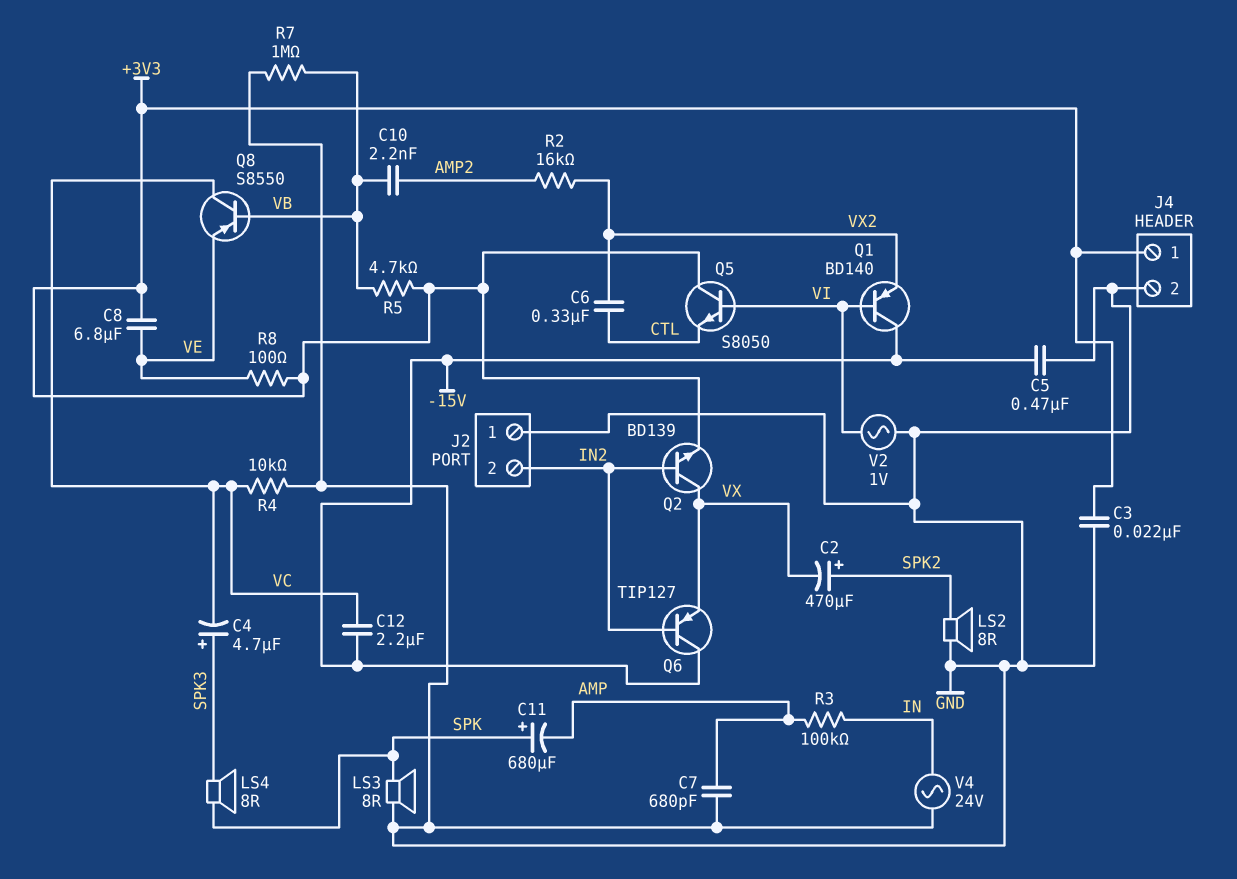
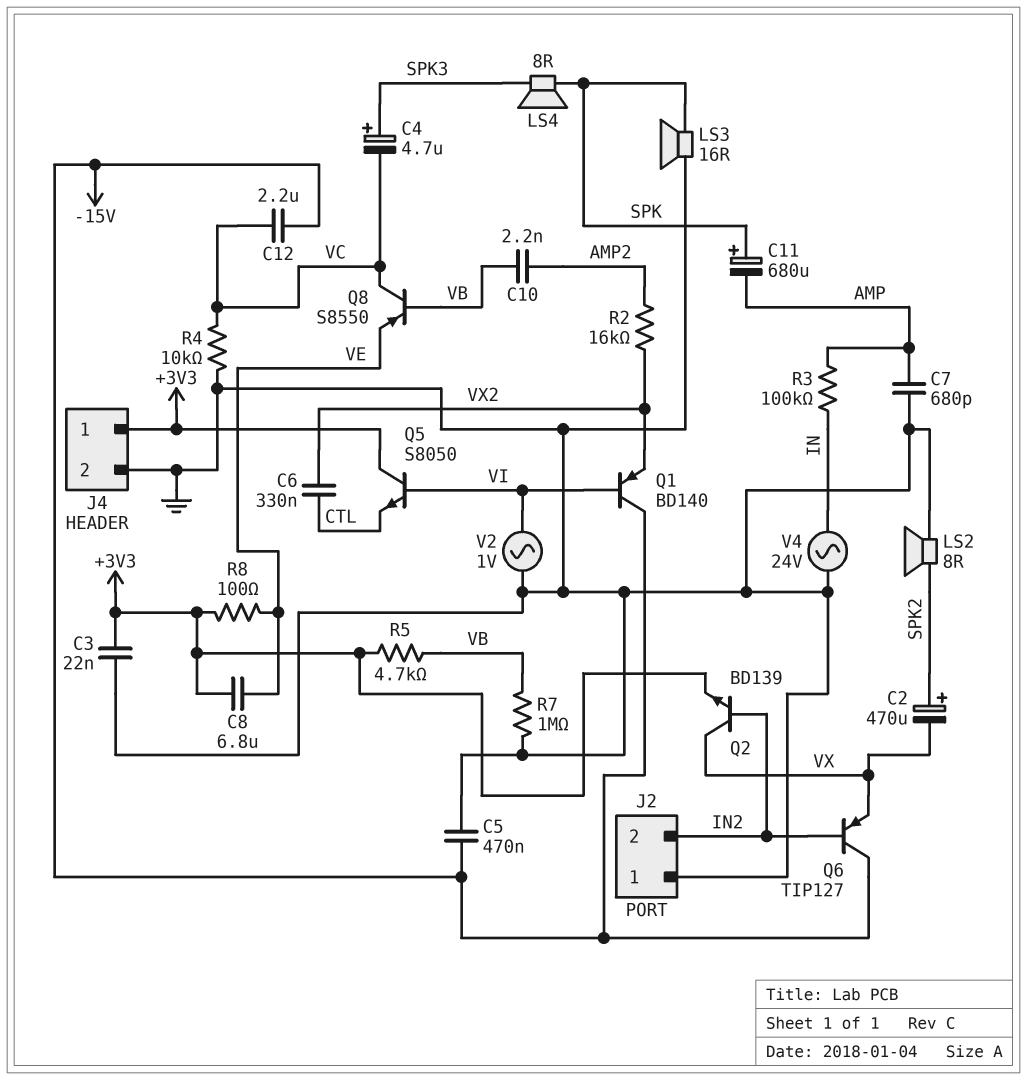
LS3: speaker 8R (GND, SPK) -> speaker 16R (GND, SPK)

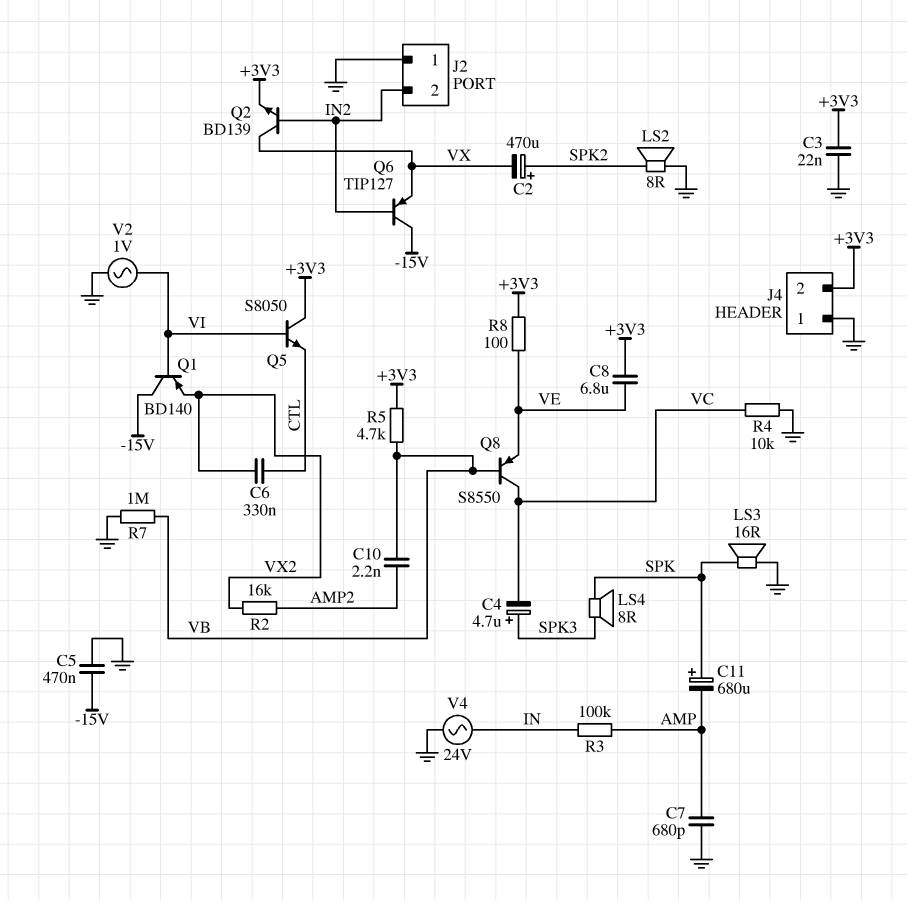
C12: 2.2uF (-15V, VC) -> none
J4 pin 1: +3V3 -> GND
J4 pin 2: GND -> +3V3

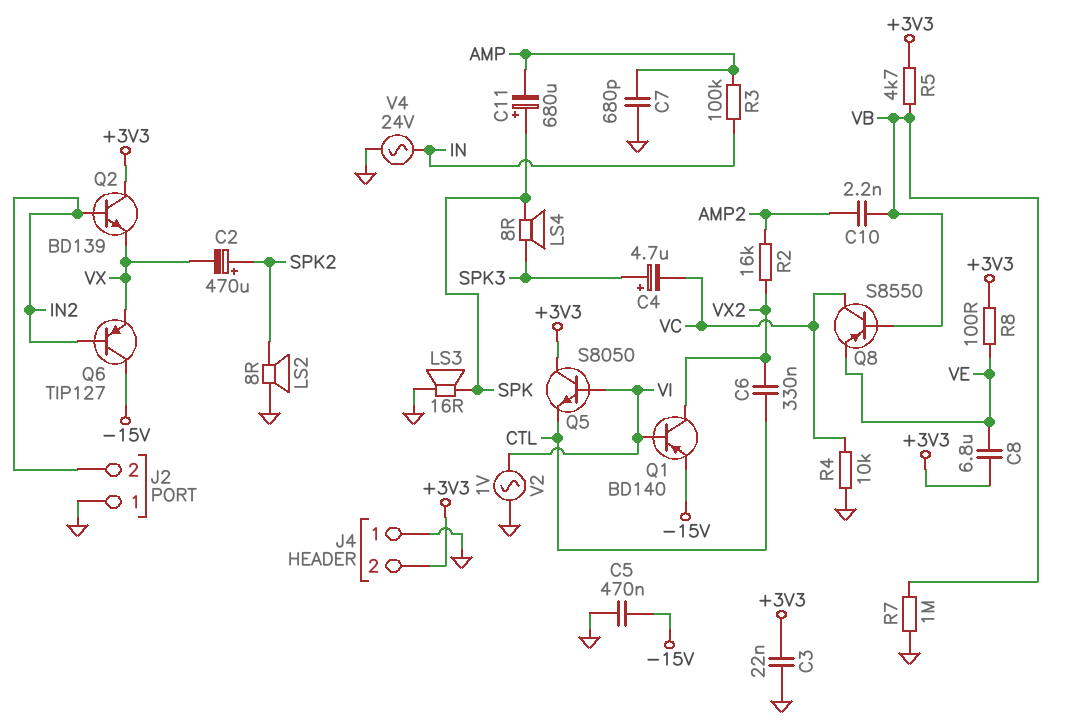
Q1: PNP BD140 (B VI, C -15V, E VX2) -> PNP BD140 (B VI, C VX2, E -15V)
Q2: NPN BD139 (B IN2, C VX, E +3V3) -> NPN BD139 (B IN2, C +3V3, E VX)

